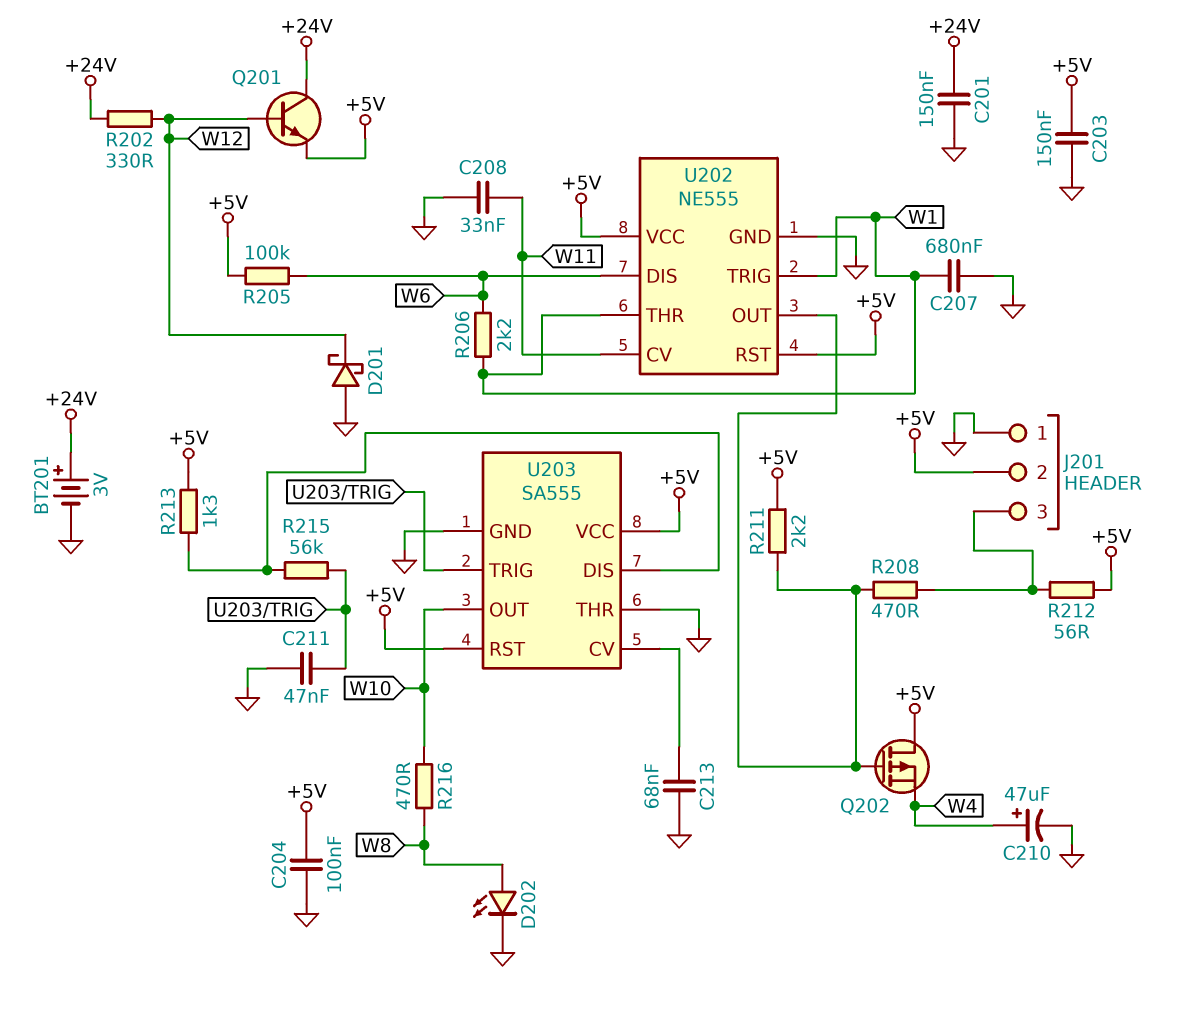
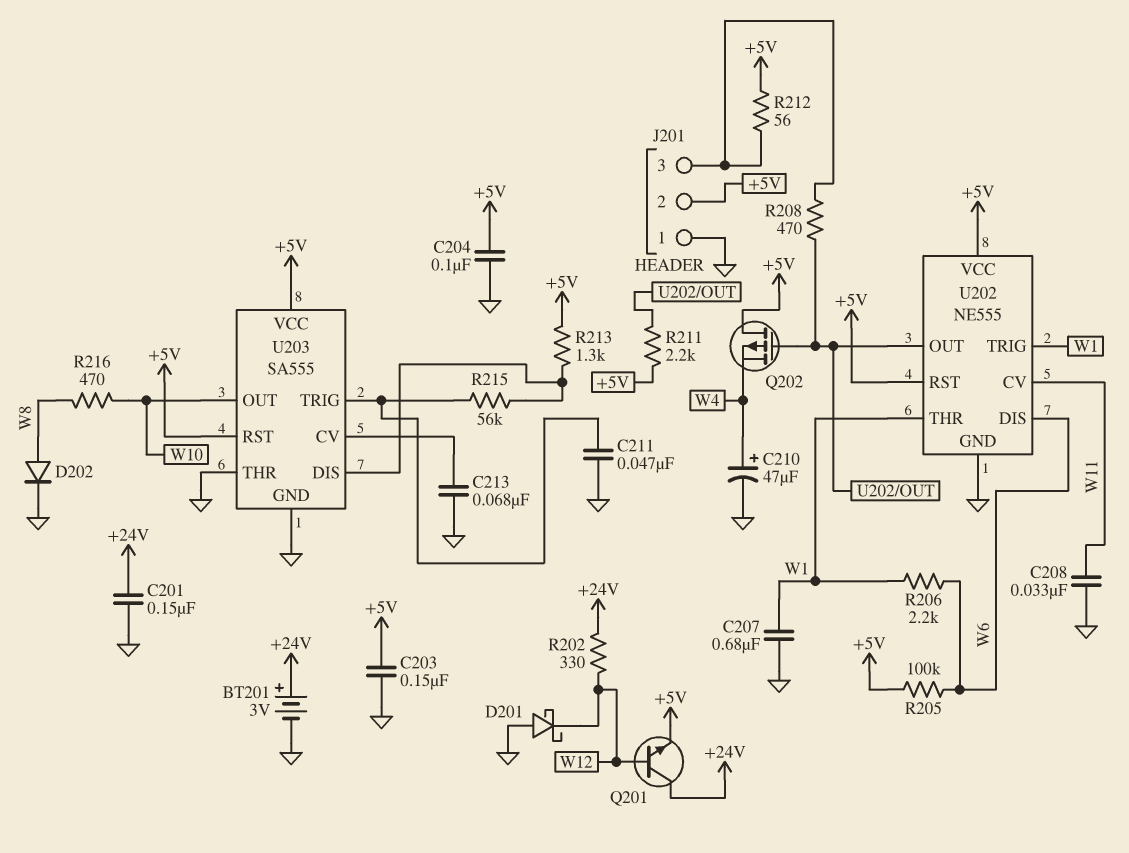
D202: LED (A W8, K GND) -> diode (A W8, K GND)

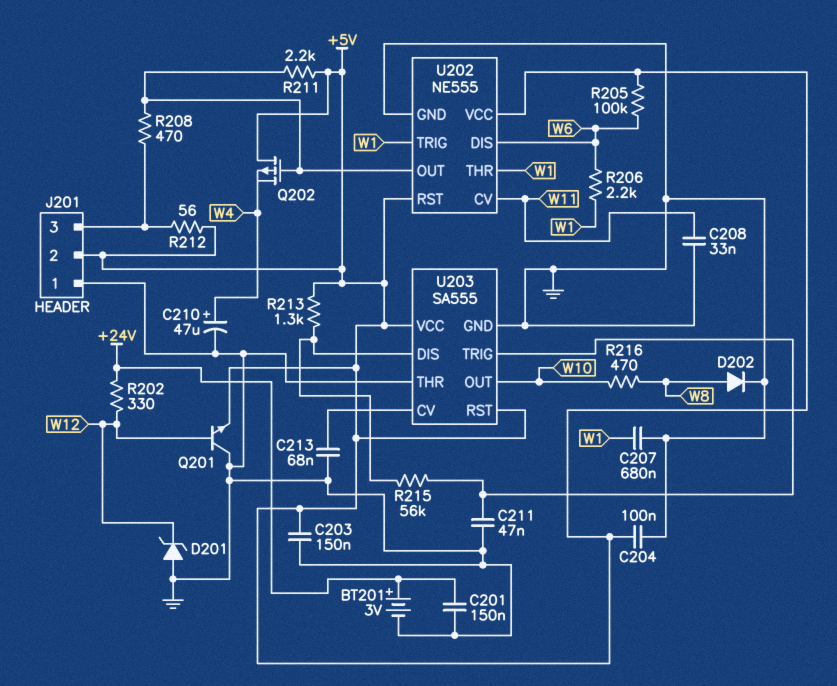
D201: schottky (A GND, K W12) -> zener (A GND, K W12)
Q201: NPN (B W12, C +24V, E +5V) -> NPN (B W12, C GND, E +5V)

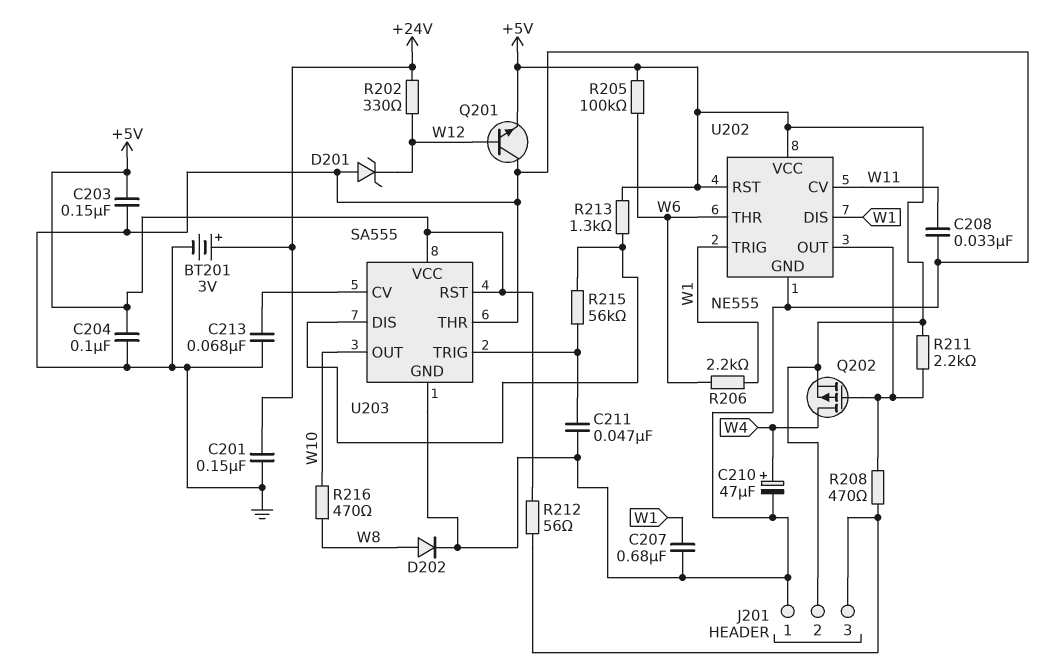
Q202: PMOS (G U202/OUT, D +5V, S W4) -> PMOS (G U202/OUT, D W4, S +5V)
U202 pin DIS: W6 -> W1
U202 pin THR: W1 -> W6

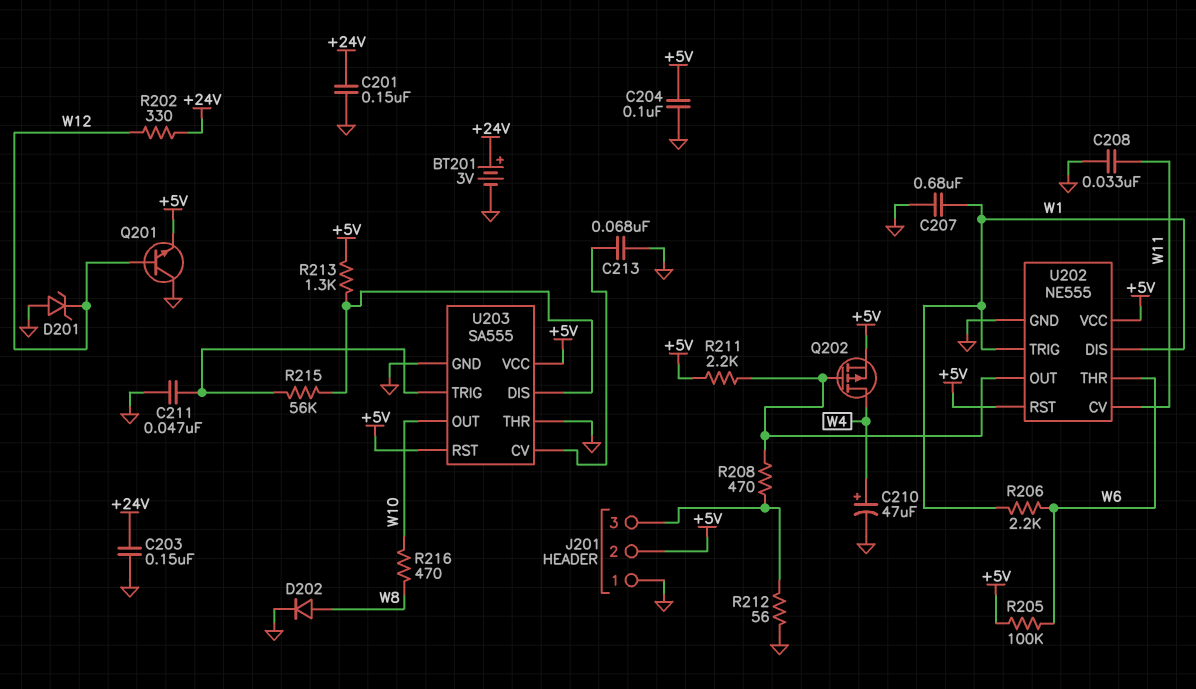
C203: 150nF (+5V, GND) -> 150nF (+24V, GND)
R212: 56 (+5V, J201/3) -> 56 (GND, J201/3)

